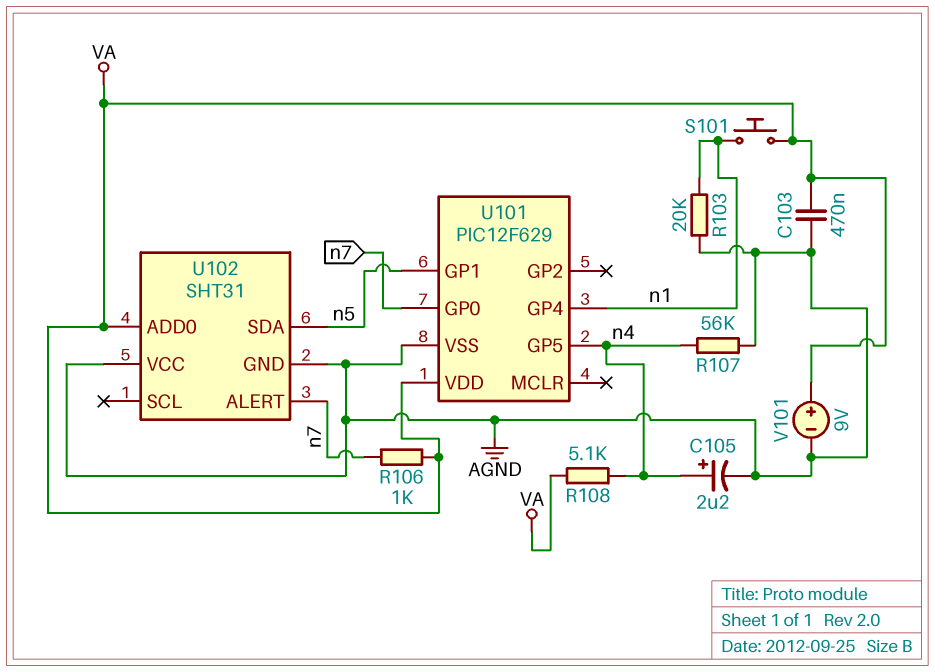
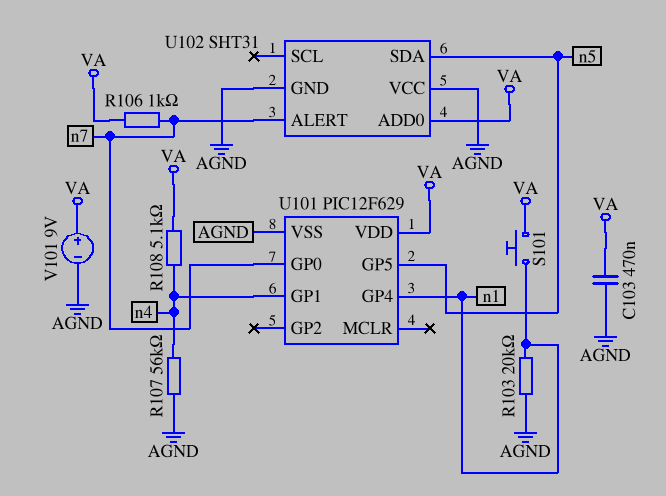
C105: 2.2uF (plus n4, minus AGND) -> none
U101 pin GP1: n5 -> n4
U101 pin GP5: n4 -> n5

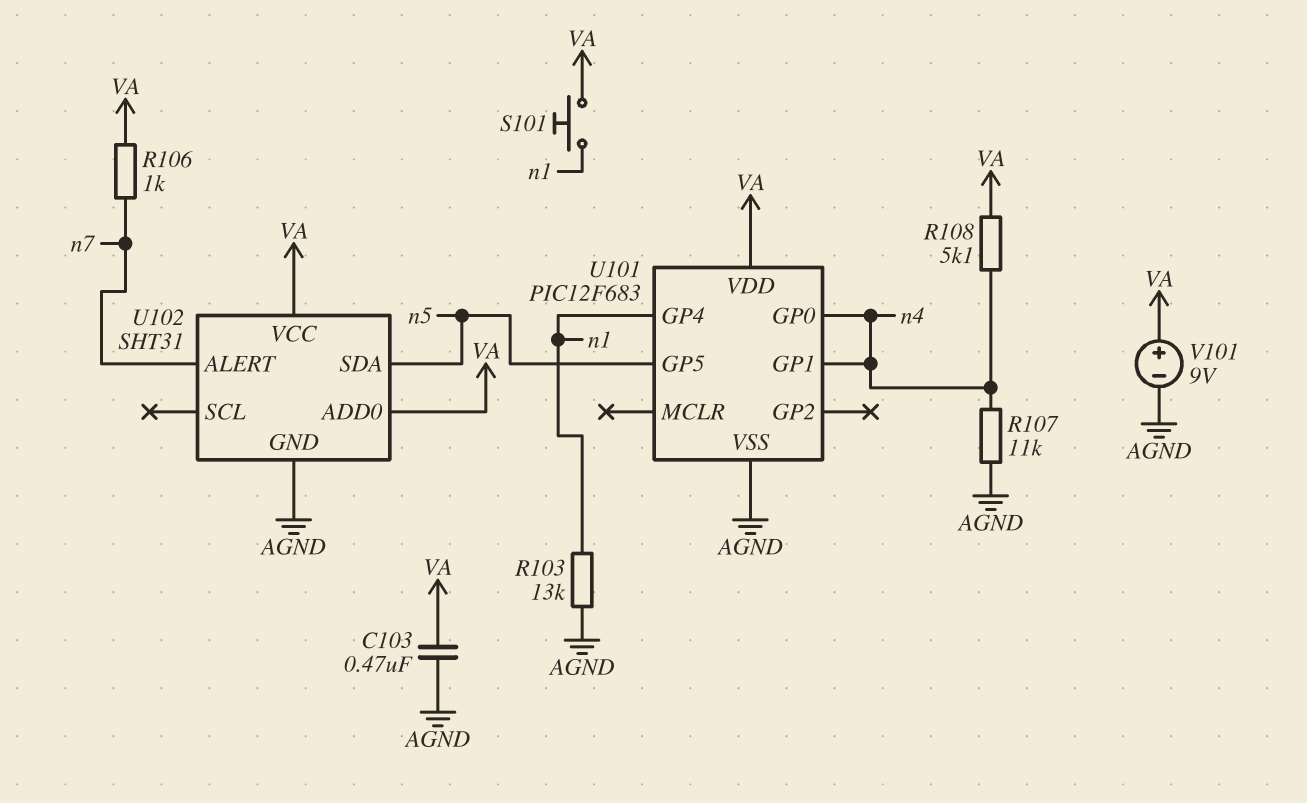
R103: 20k (AGND, n1) -> 13k (AGND, n1)
R107: 56k (AGND, n4) -> 11k (AGND, n4)
U101: PIC12F629 -> PIC12F683
U101 pin GP0: n7 -> n4
U102 pin VCC: AGND -> VA

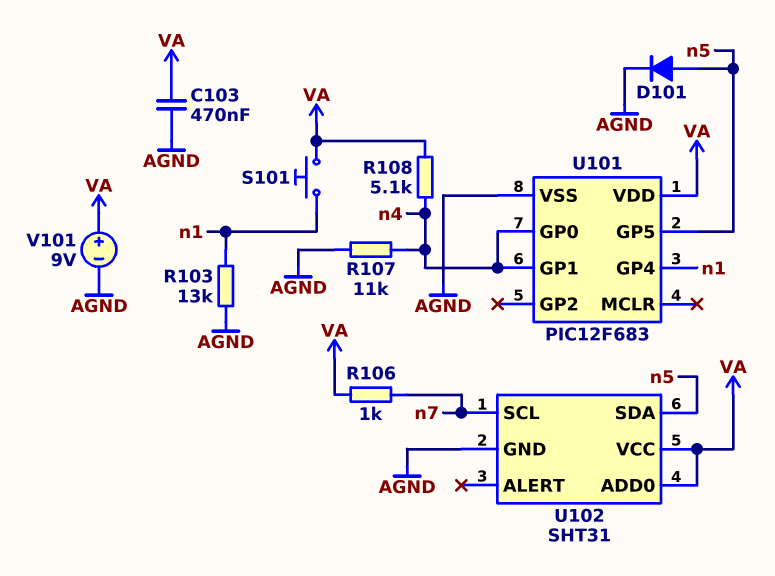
D101: none -> diode (A n5, K AGND)
U102 pin ALERT: n7 -> none
U102 pin SCL: none -> n7

